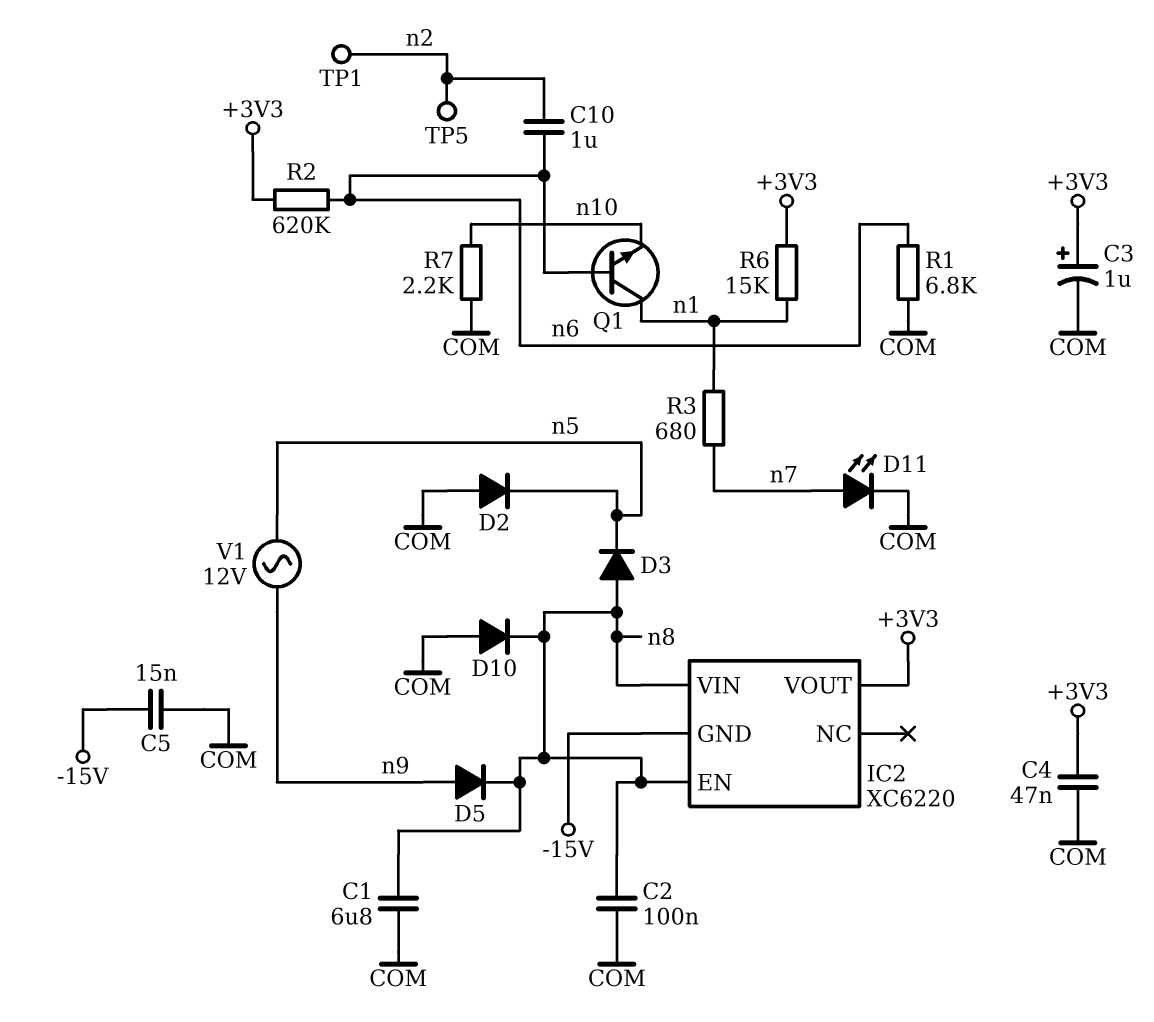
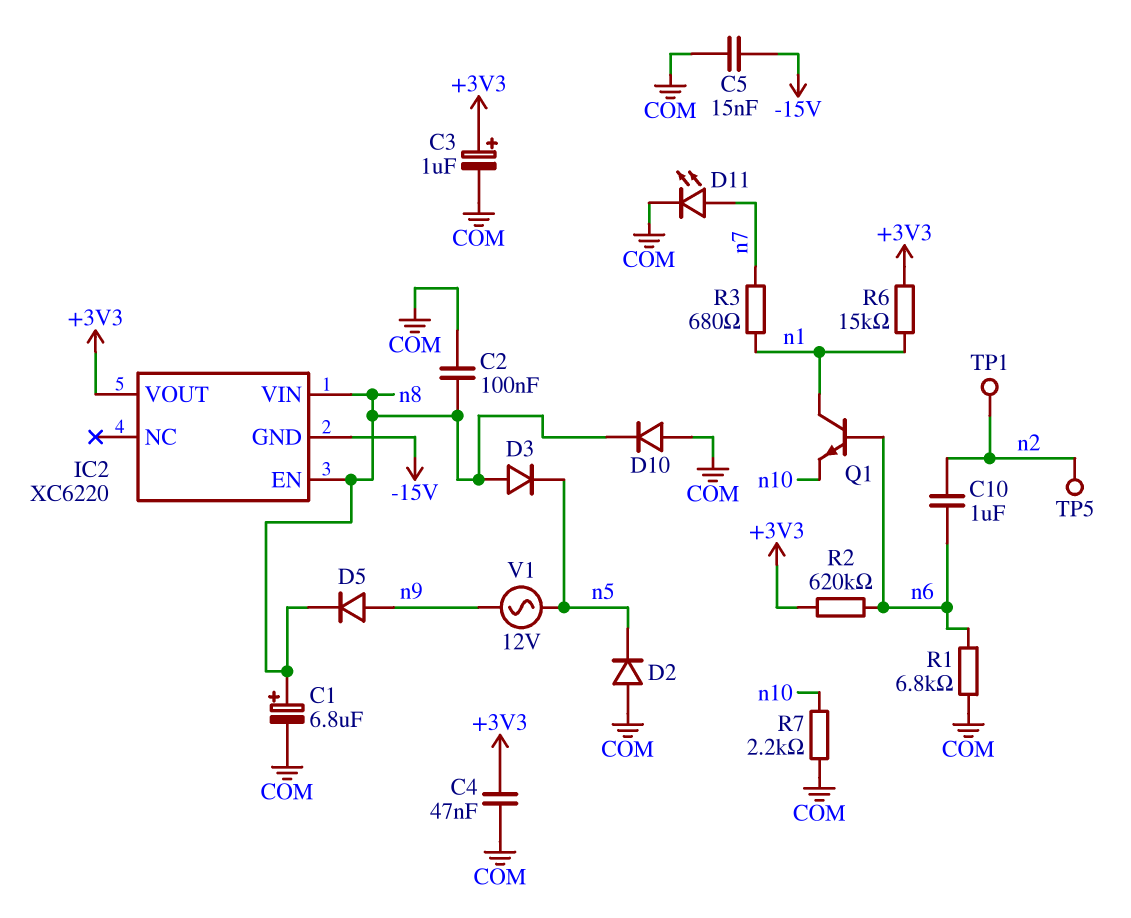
C1: 6.8uF (COM, n8) -> 6.8uF (plus n8, minus COM)

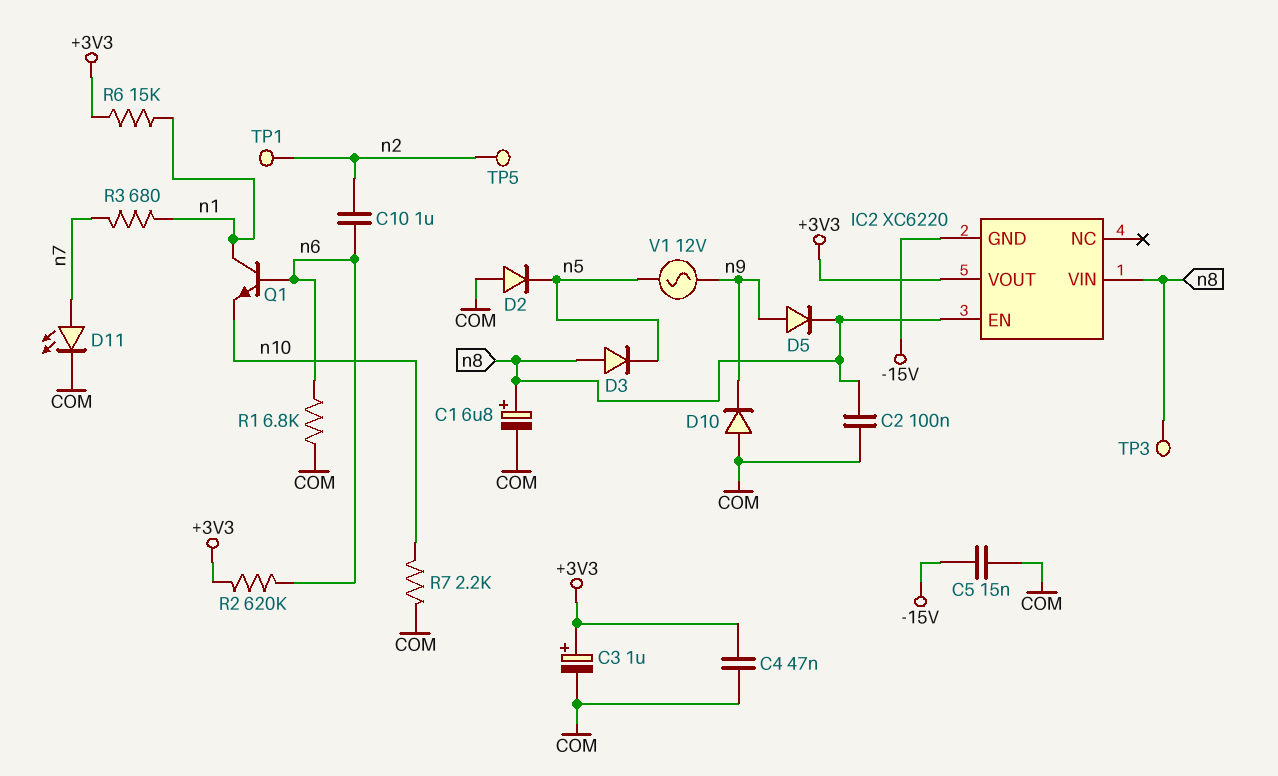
D10: diode (A COM, K n8) -> diode (A COM, K n9)
TP3: none -> test point (n8)

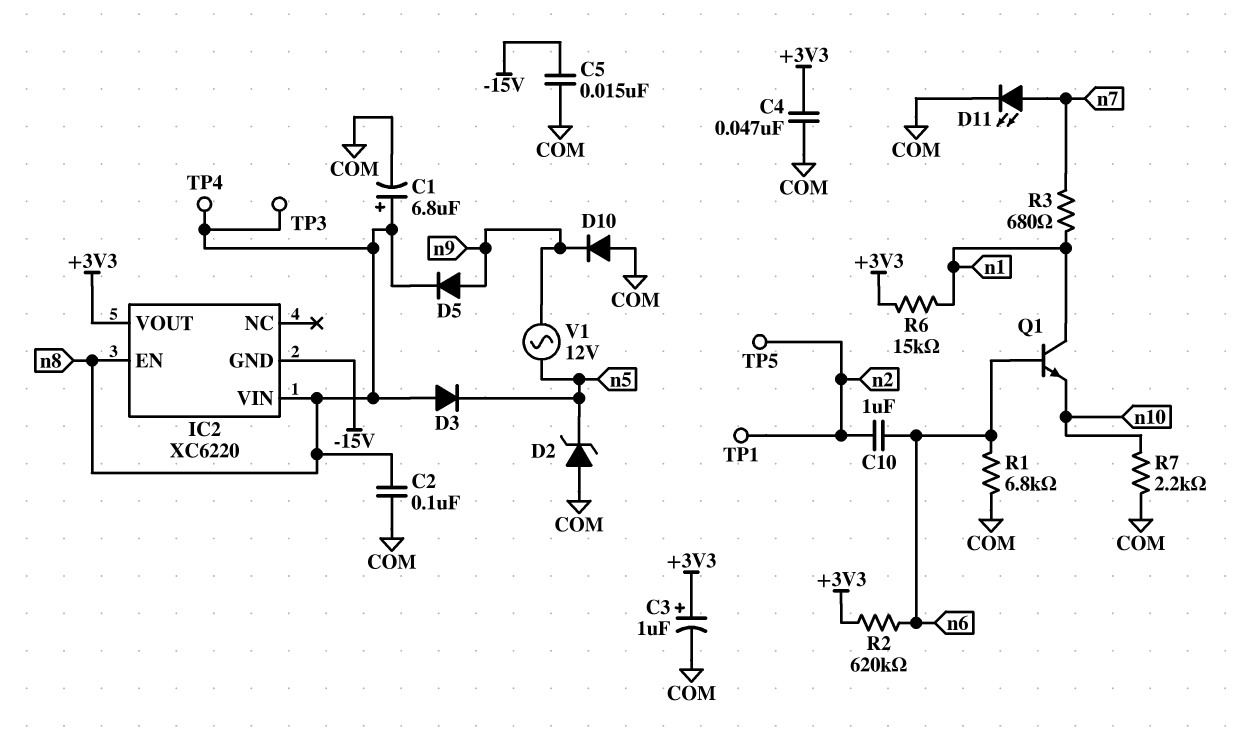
D2: diode (A COM, K n5) -> zener (A COM, K n5)
TP4: none -> test point (n8)

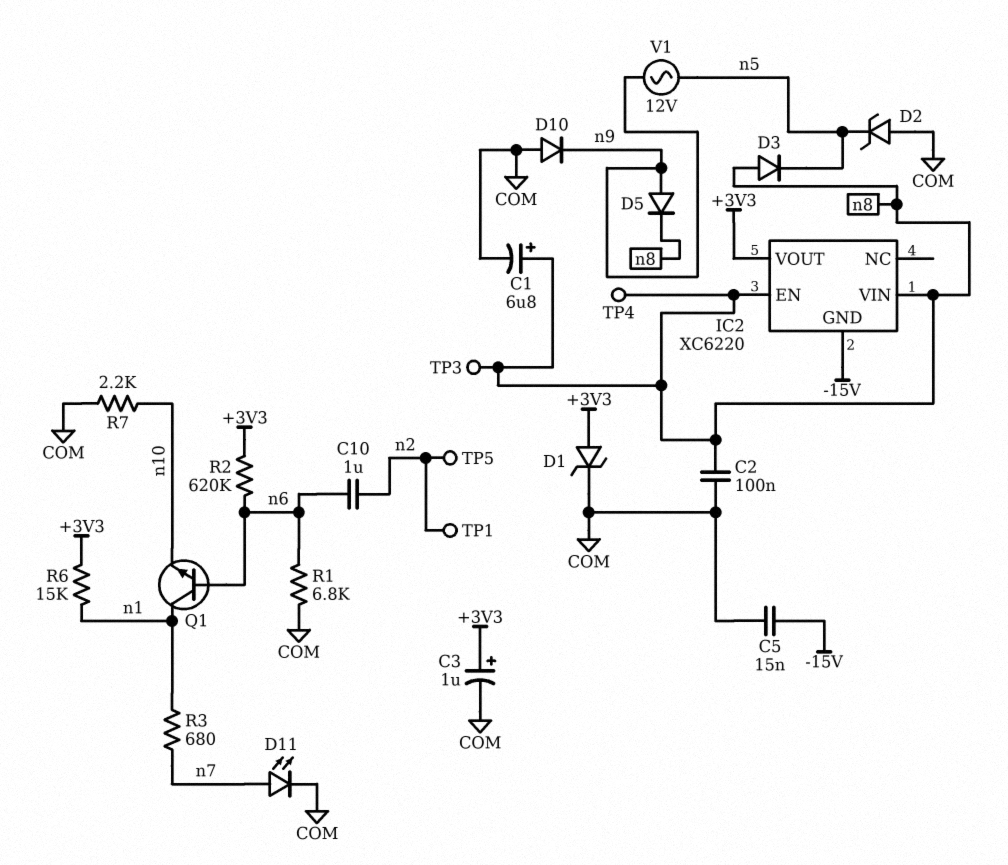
C4: 47nF (+3V3, COM) -> none
D1: none -> zener (A +3V3, K COM)

